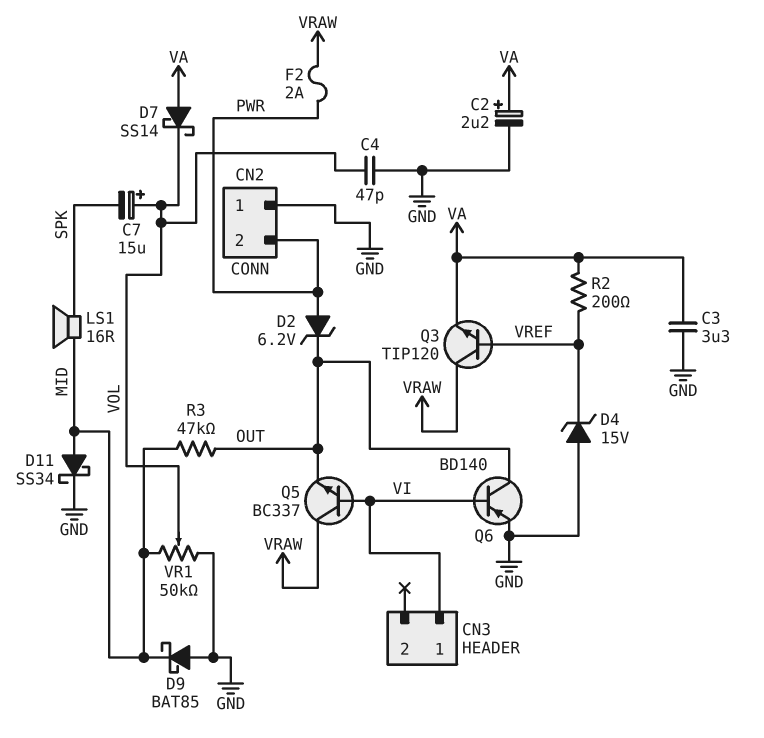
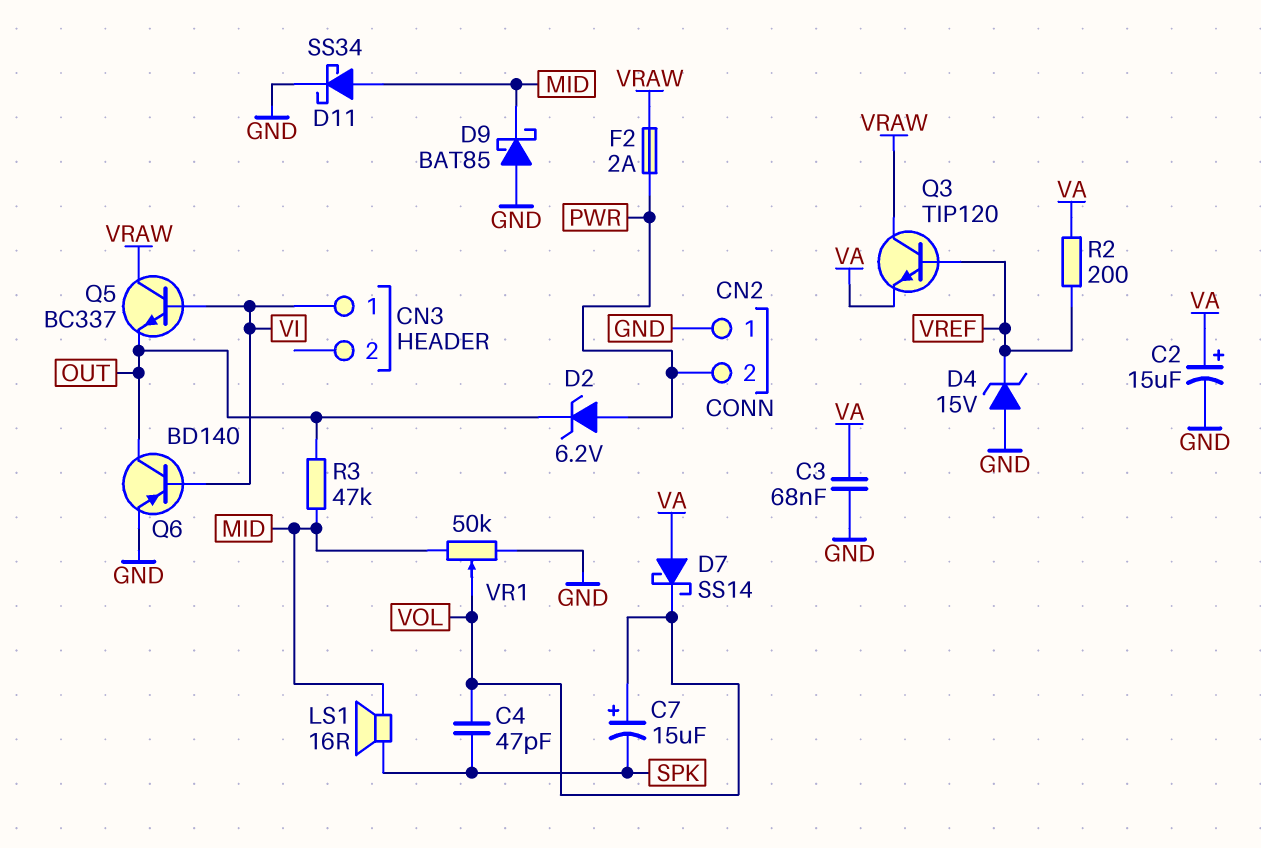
C2: 2.2uF (plus VA, minus GND) -> 15uF (plus VA, minus GND)
C3: 3.3uF (GND, VA) -> 68nF (GND, VA)
C4: 47pF (GND, VOL) -> 47pF (SPK, VOL)

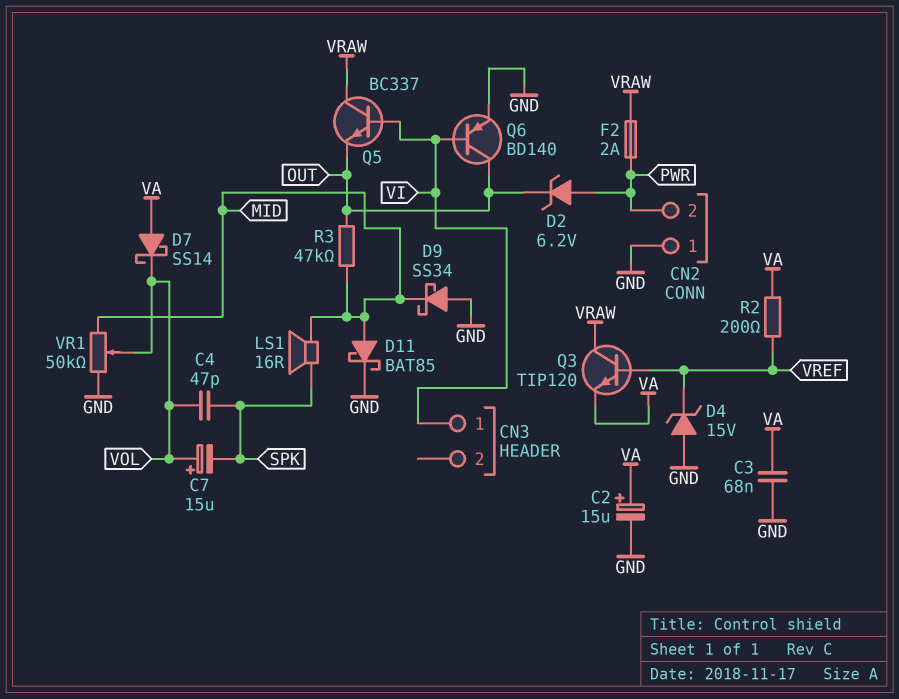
D9: schottky BAT85 (A GND, K MID) -> schottky SS34 (A GND, K MID)
D11: schottky SS34 (A MID, K GND) -> schottky BAT85 (A MID, K GND)

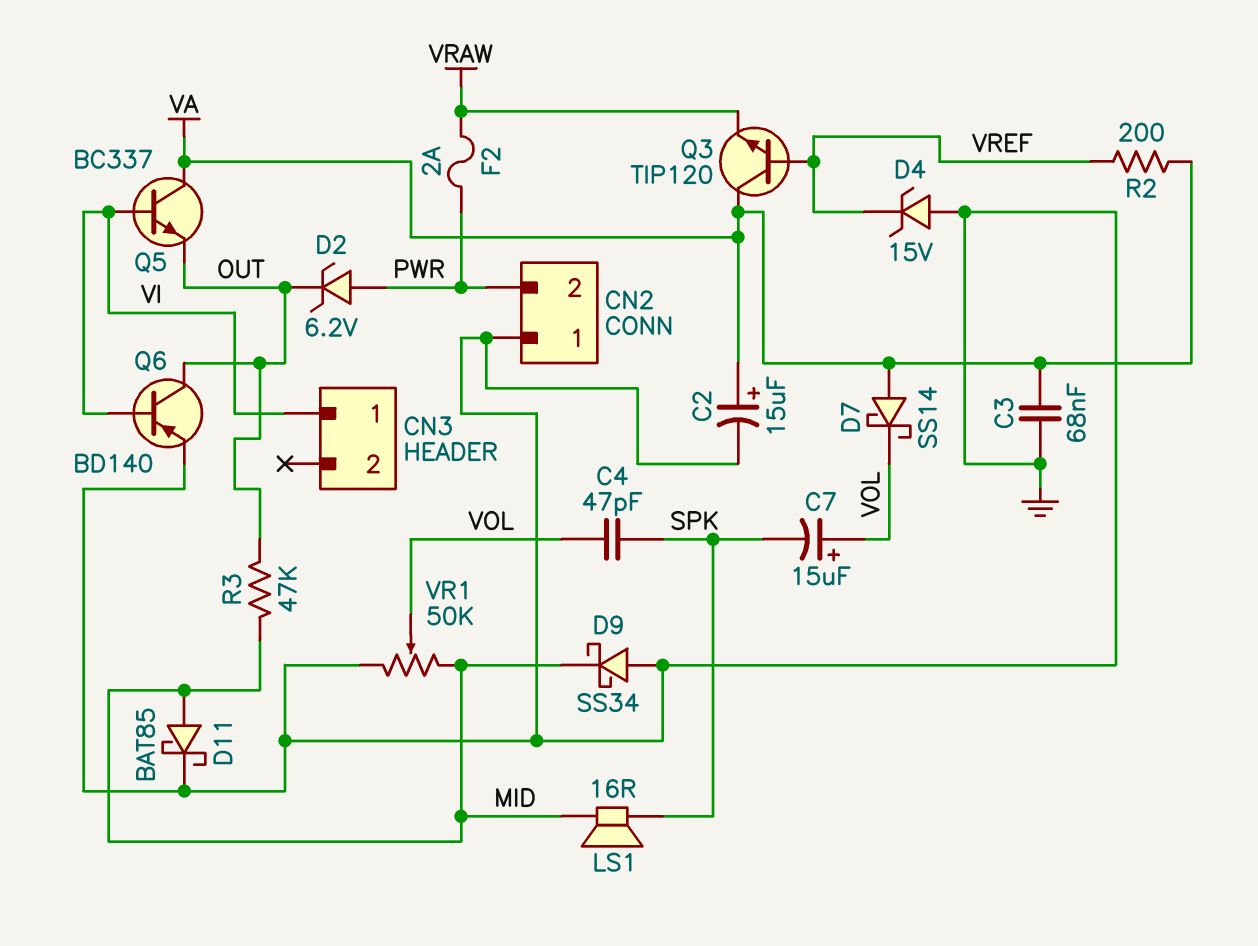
Q3: NPN TIP120 (B VREF, C VRAW, E VA) -> NPN TIP120 (B VREF, C VA, E VRAW)
Q5: NPN BC337 (B VI, C VRAW, E OUT) -> NPN BC337 (B VI, C VA, E OUT)

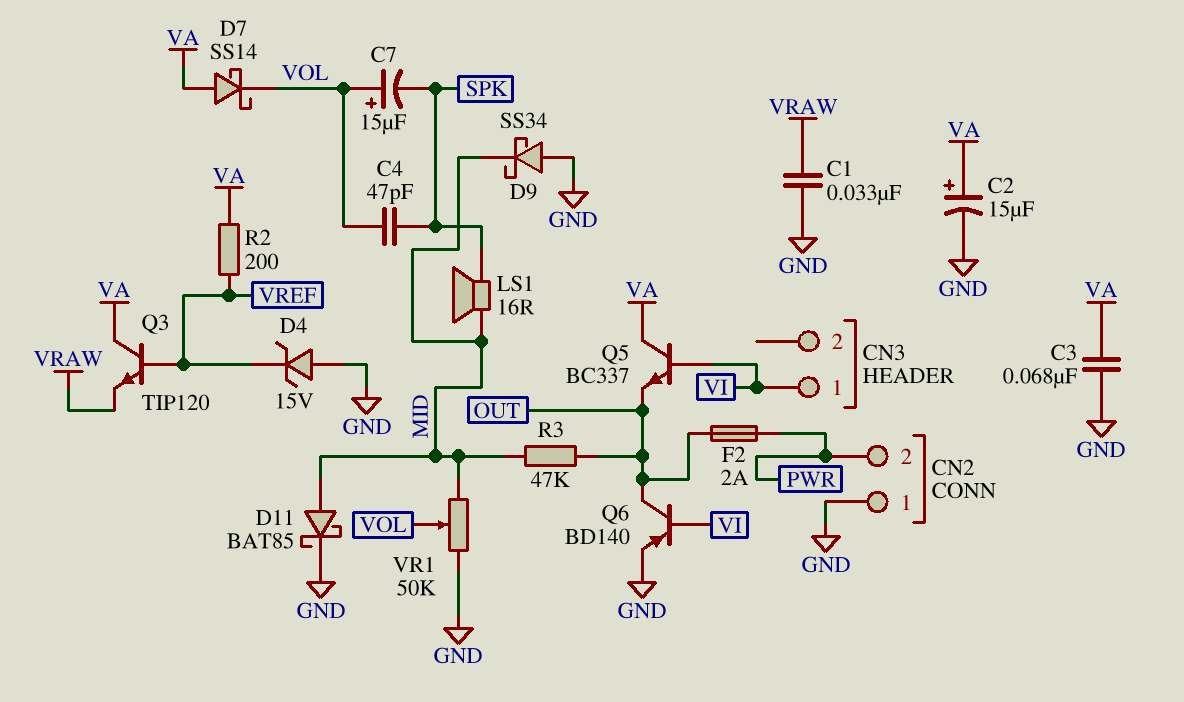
C1: none -> 33nF (GND, VRAW)
D2: zener 6.2V (A PWR, K OUT) -> none
F2: 2A (PWR, VRAW) -> 2A (OUT, PWR)

